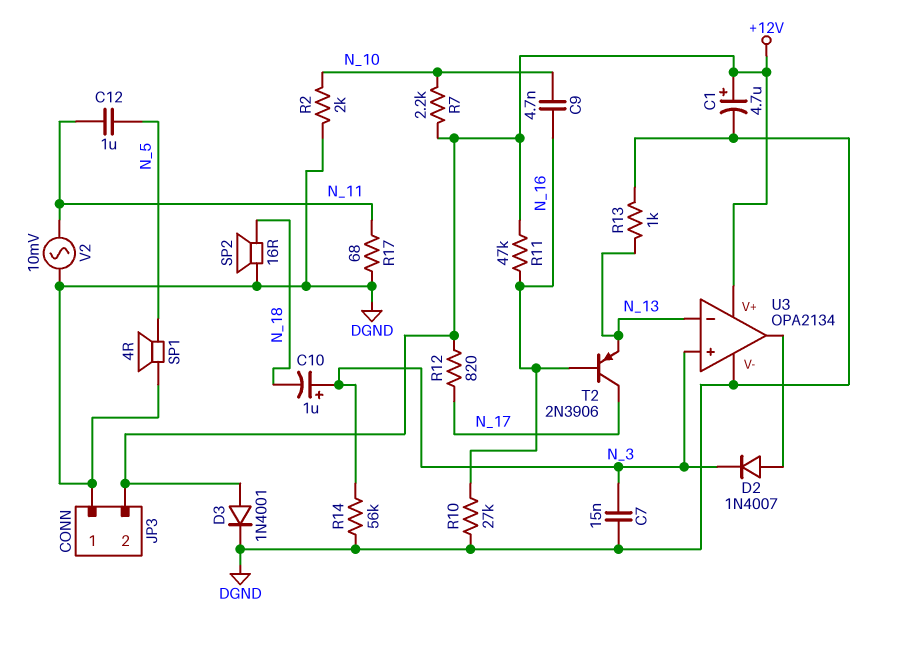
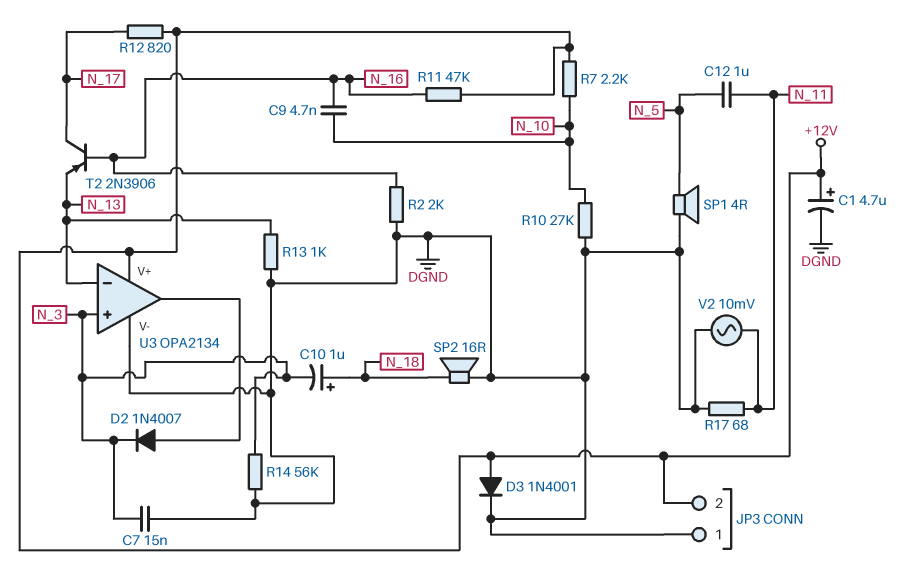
C10: 1uF (plus N_3, minus N_18) -> 1uF (plus N_18, minus N_3)
R2: 2k (DGND, N_10) -> 2k (DGND, N_16)
R10: 27k (DGND, N_16) -> 27k (DGND, N_10)

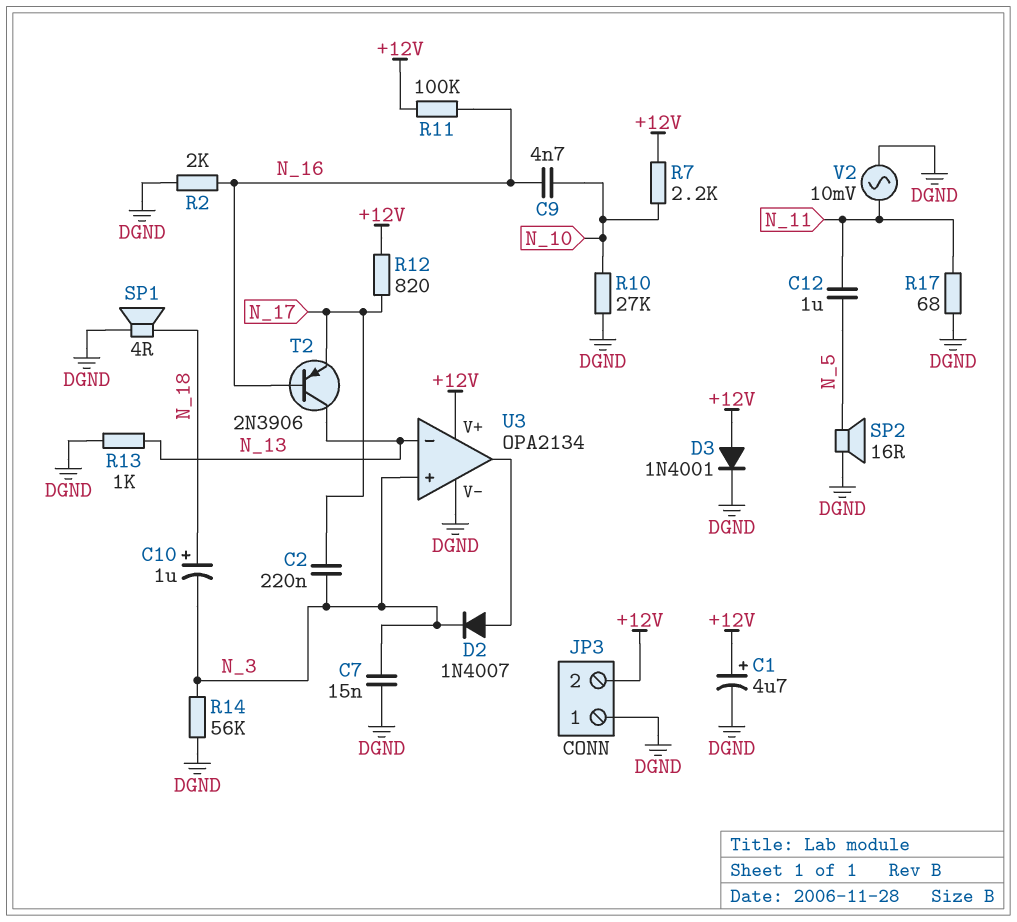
C2: none -> 220nF (N_3, N_17)
R11: 47k (+12V, N_16) -> 100k (+12V, N_16)
SP1: speaker 4R (DGND, N_5) -> speaker 4R (DGND, N_18)
SP2: speaker 16R (DGND, N_18) -> speaker 16R (DGND, N_5)
T2: PNP 2N3906 (B N_16, C N_17, E N_13) -> PNP 2N3906 (B N_16, C N_13, E N_17)

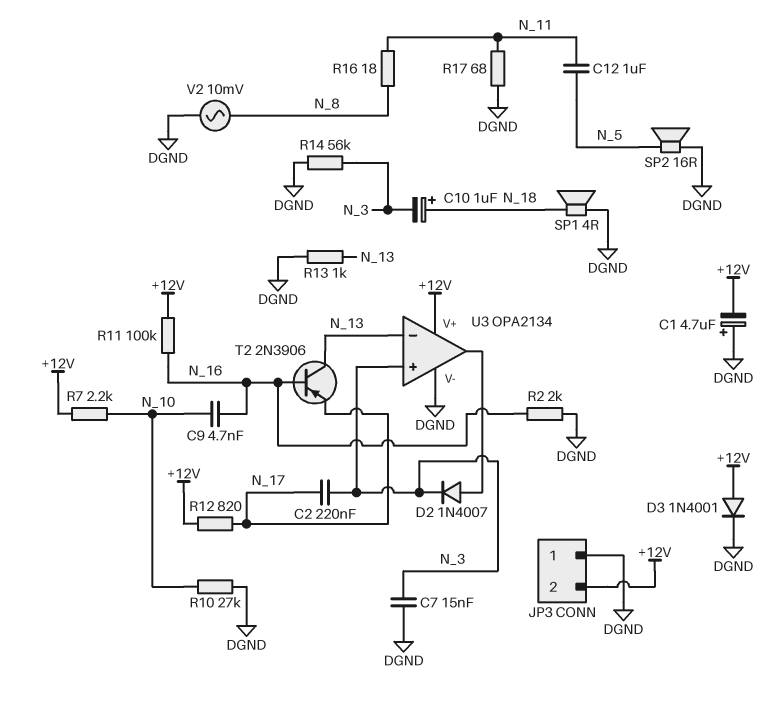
C1: 4.7uF (plus +12V, minus DGND) -> 4.7uF (plus DGND, minus +12V)
R16: none -> 18 (N_8, N_11)
V2: AC 10mV (DGND, N_11) -> AC 10mV (DGND, N_8)

